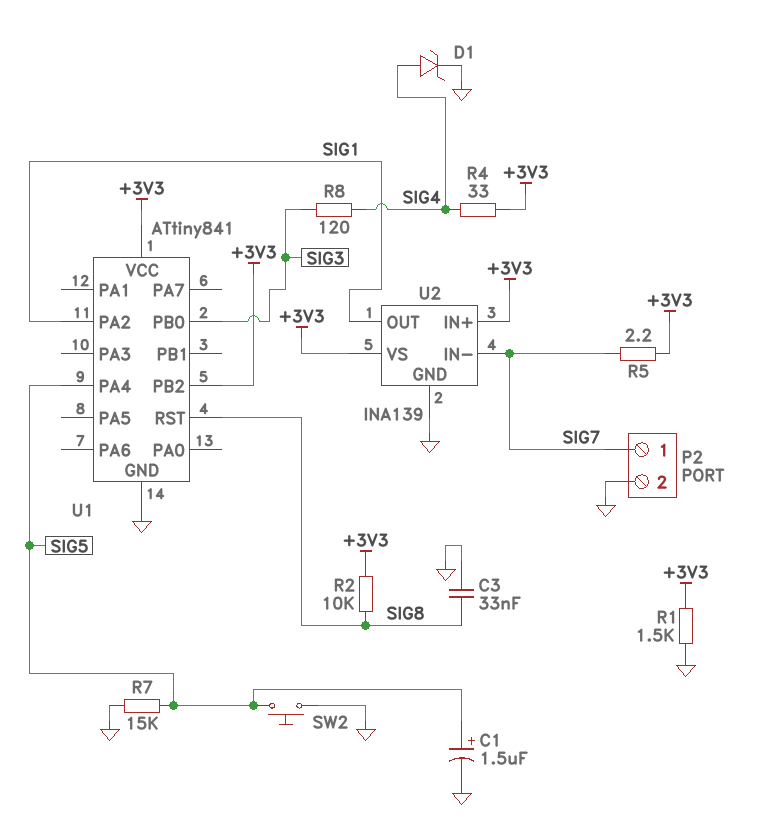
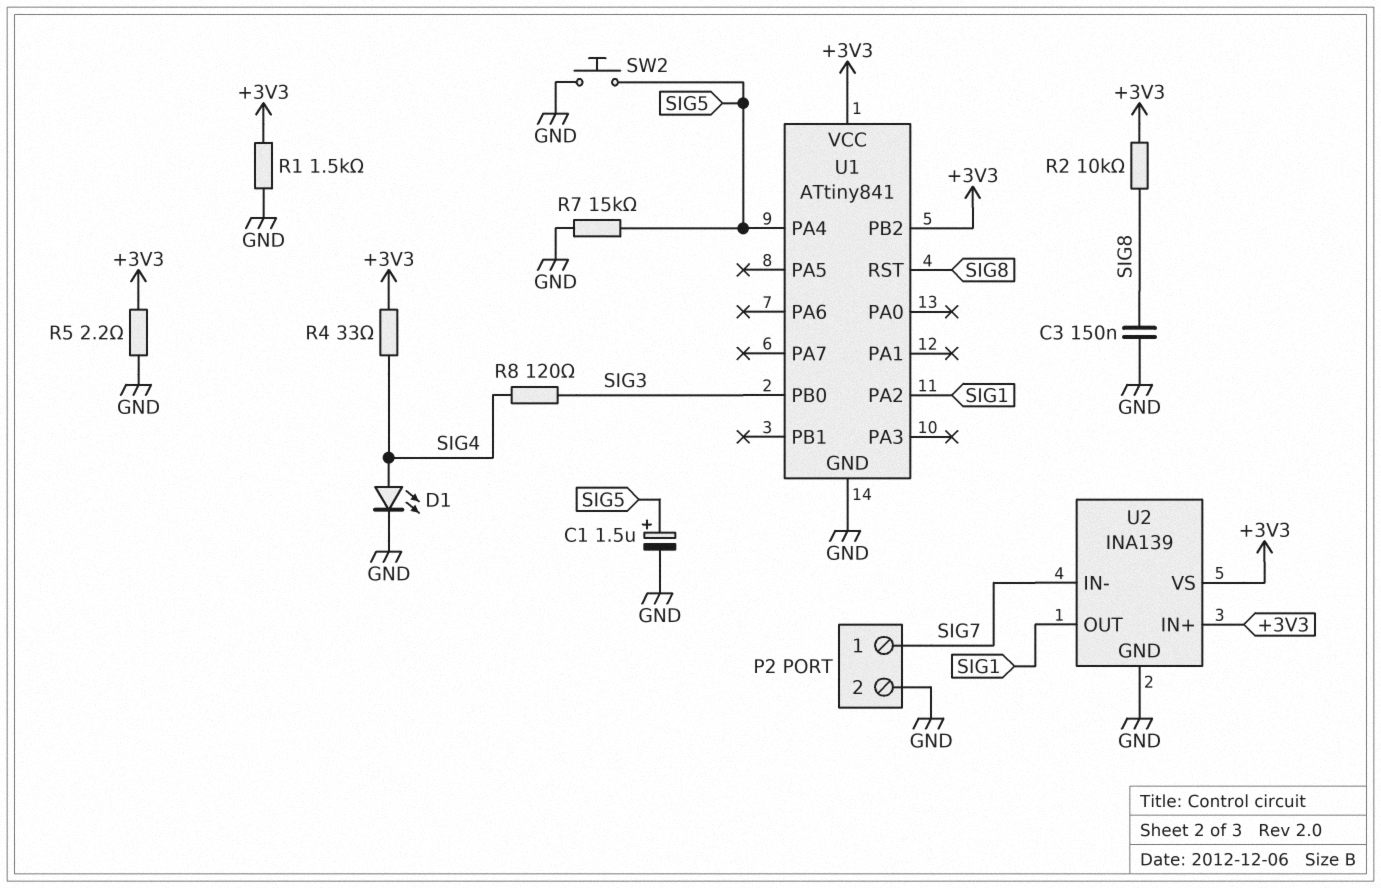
C3: 33nF (GND, SIG8) -> 150nF (GND, SIG8)
D1: zener (A SIG4, K GND) -> LED (A SIG4, K GND)
R5: 2.2 (+3V3, SIG7) -> 2.2 (+3V3, GND)

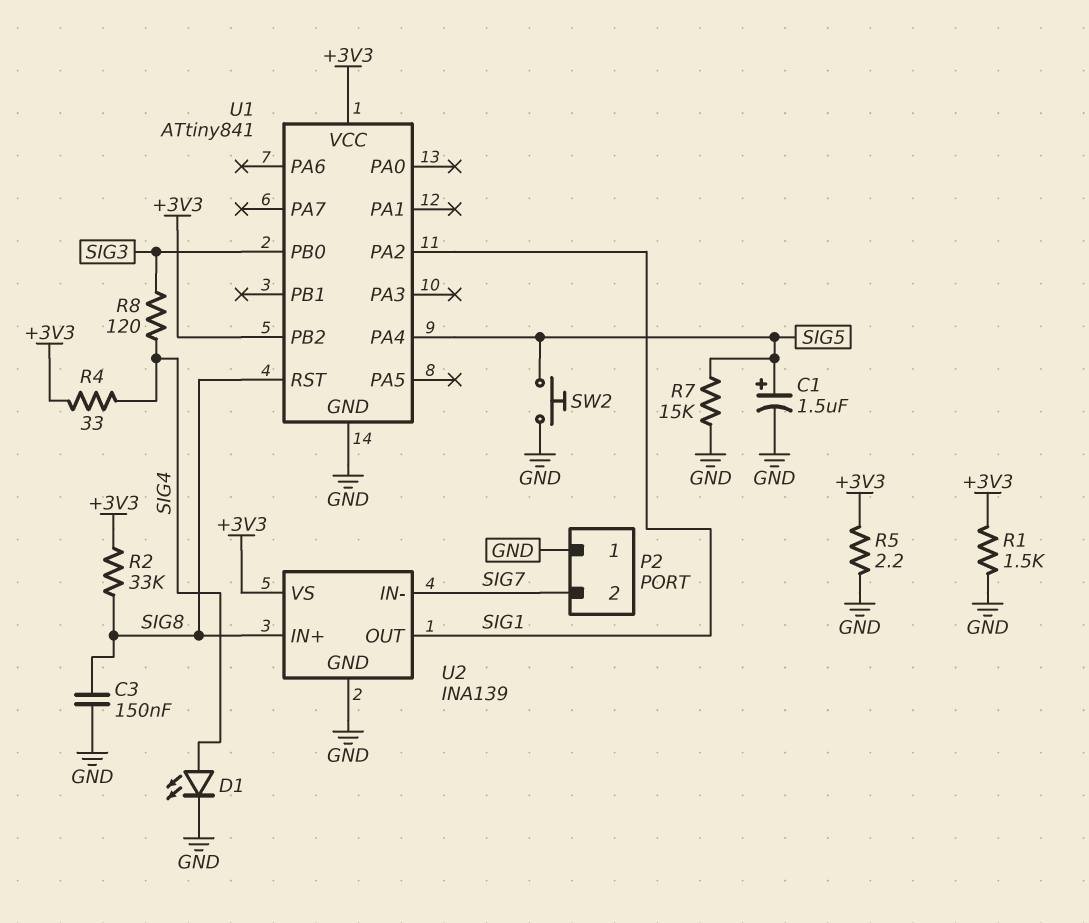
P2 pin 1: SIG7 -> GND
P2 pin 2: GND -> SIG7
R2: 10k (+3V3, SIG8) -> 33k (+3V3, SIG8)
U2 pin IN+: +3V3 -> SIG8

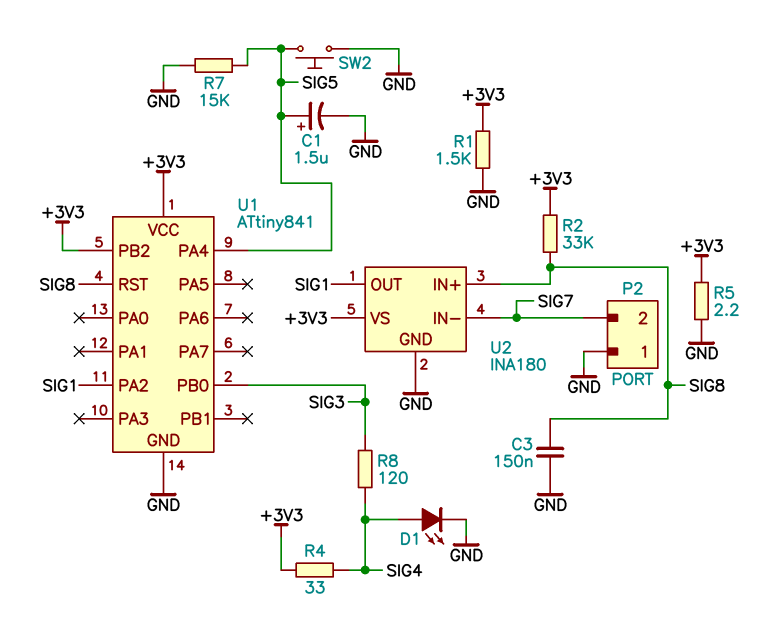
U2: INA139 -> INA180

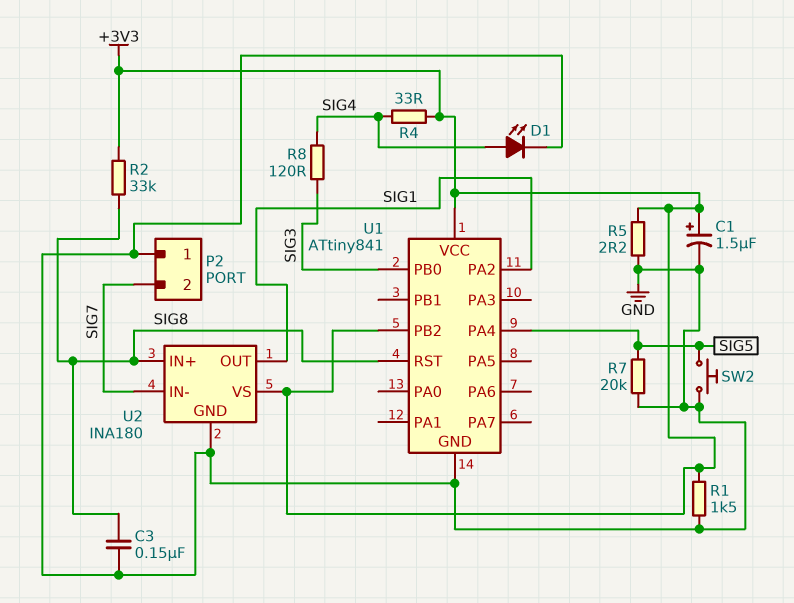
C1: 1.5uF (plus SIG5, minus GND) -> 1.5uF (plus +3V3, minus GND)
R7: 15k (GND, SIG5) -> 20k (GND, SIG5)

